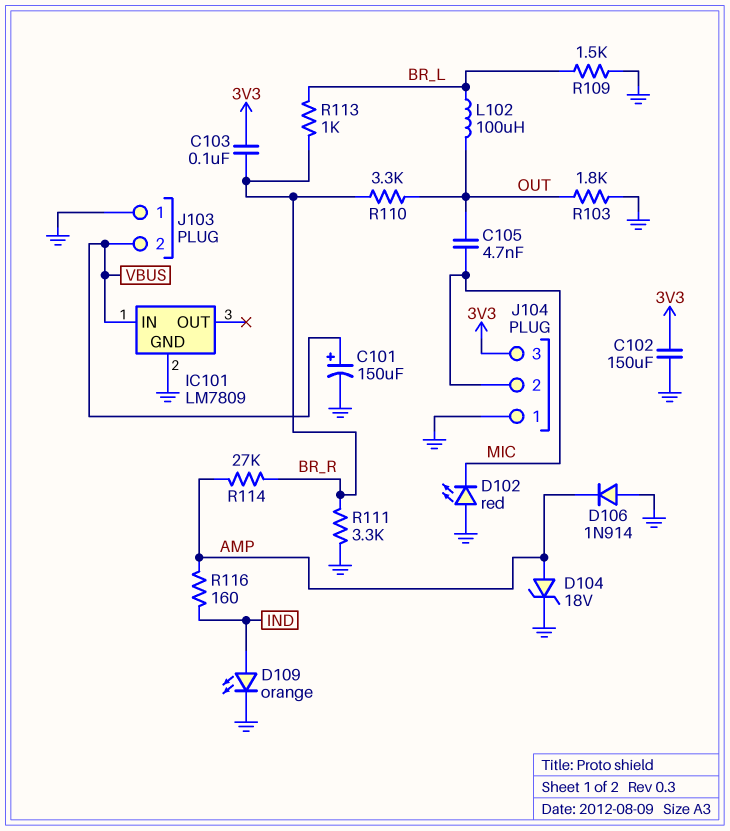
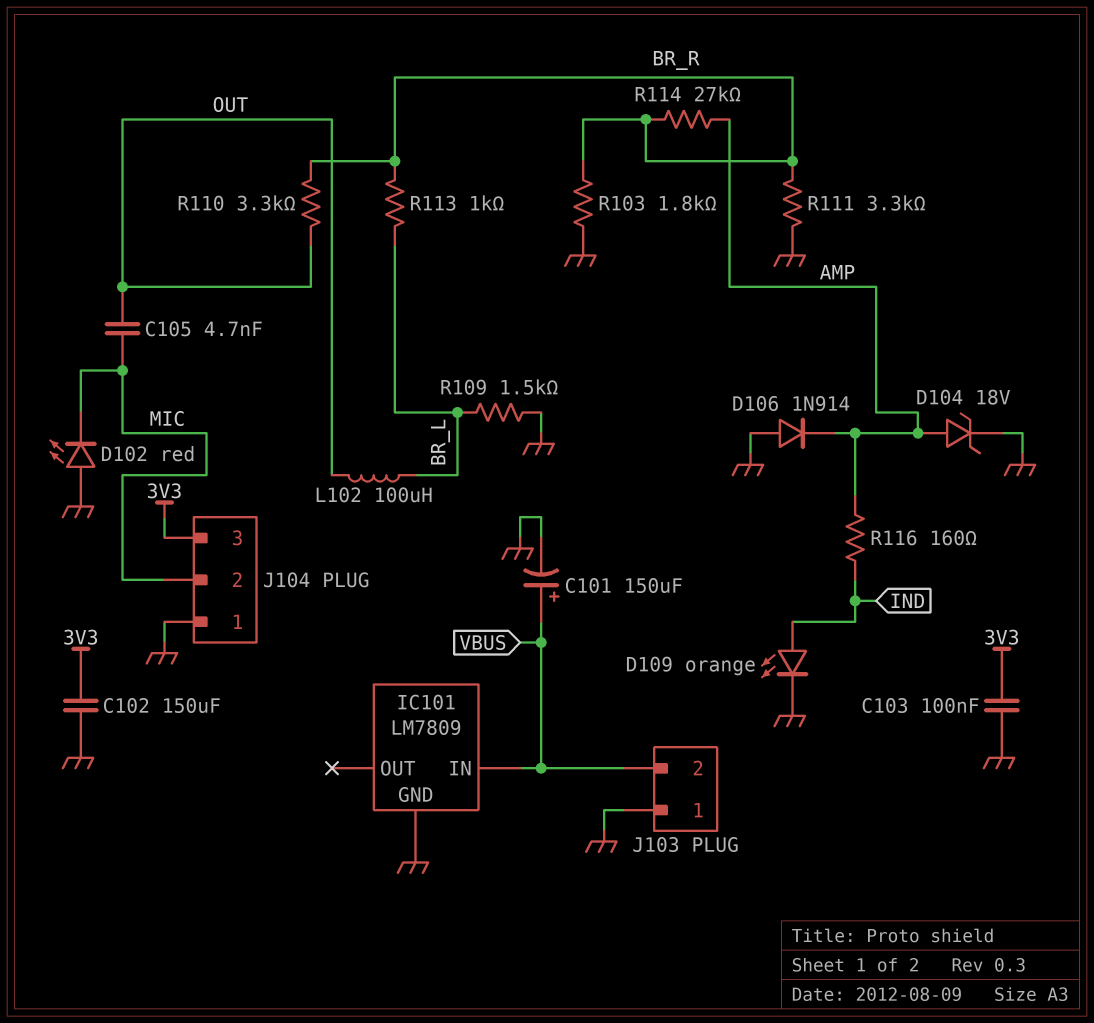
C103: 100nF (3V3, BR_R) -> 100nF (3V3, GND)
R103: 1.8k (GND, OUT) -> 1.8k (BR_R, GND)

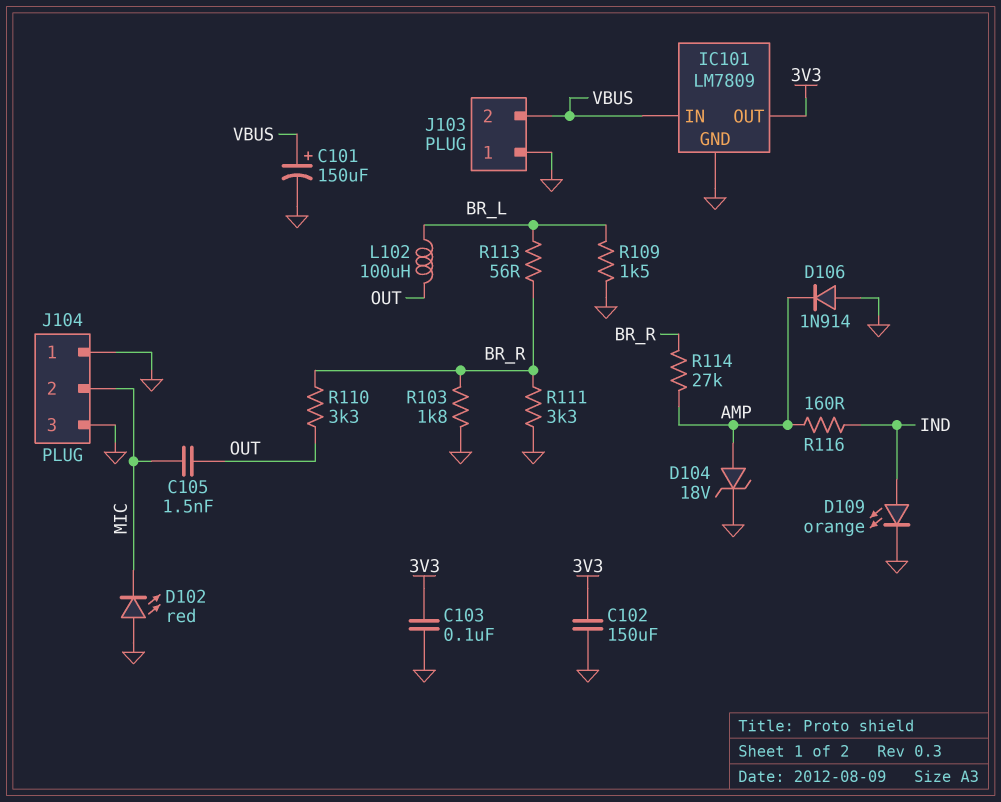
C105: 4.7nF (MIC, OUT) -> 1.5nF (MIC, OUT)
IC101 pin OUT: none -> 3V3
J104 pin 3: 3V3 -> GND
R113: 1k (BR_L, BR_R) -> 56 (BR_L, BR_R)

